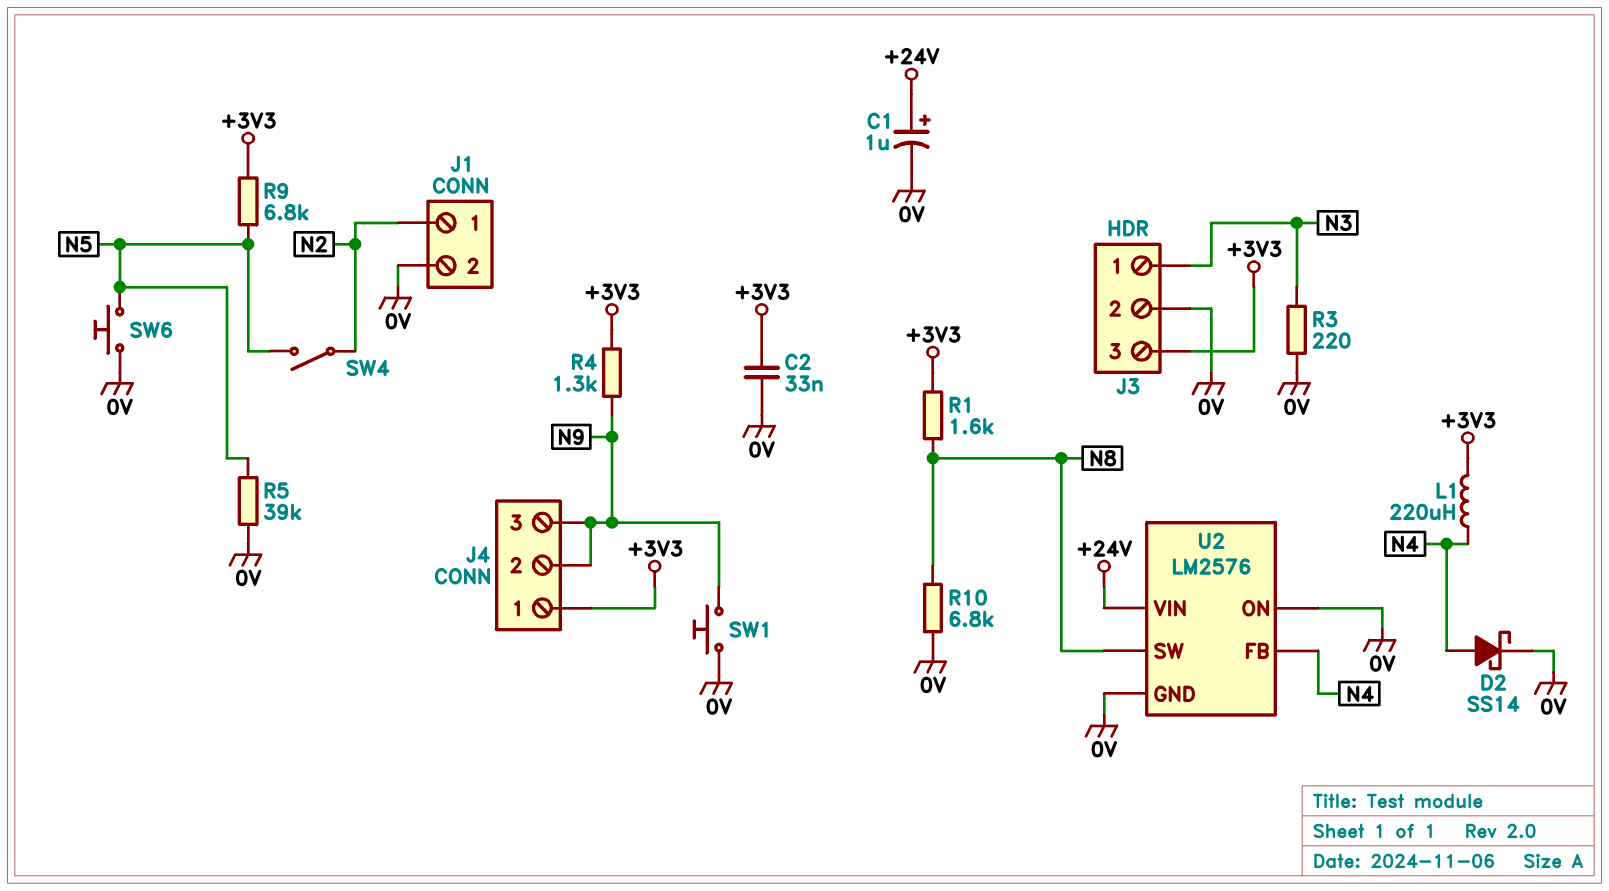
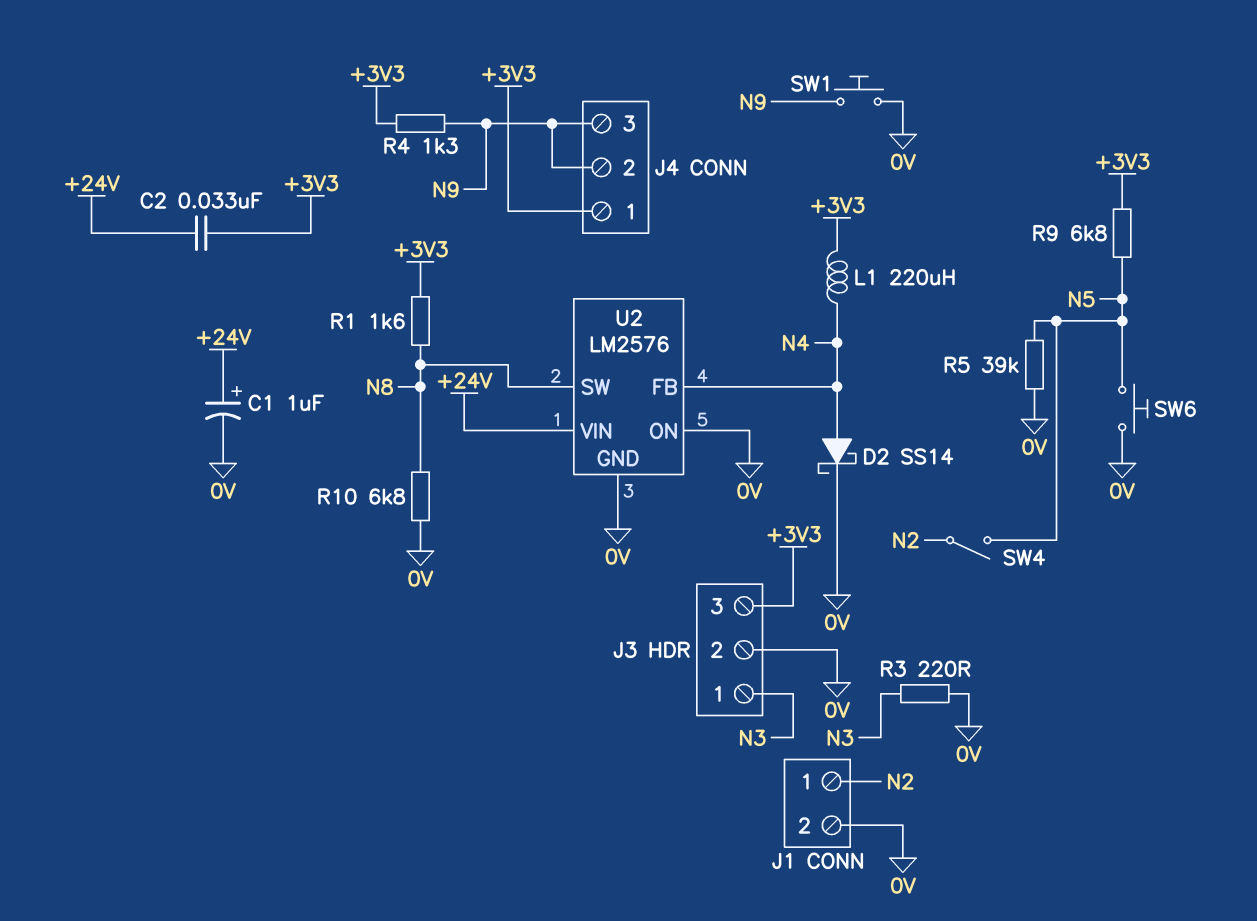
C2: 33nF (+3V3, 0V) -> 33nF (+3V3, +24V)

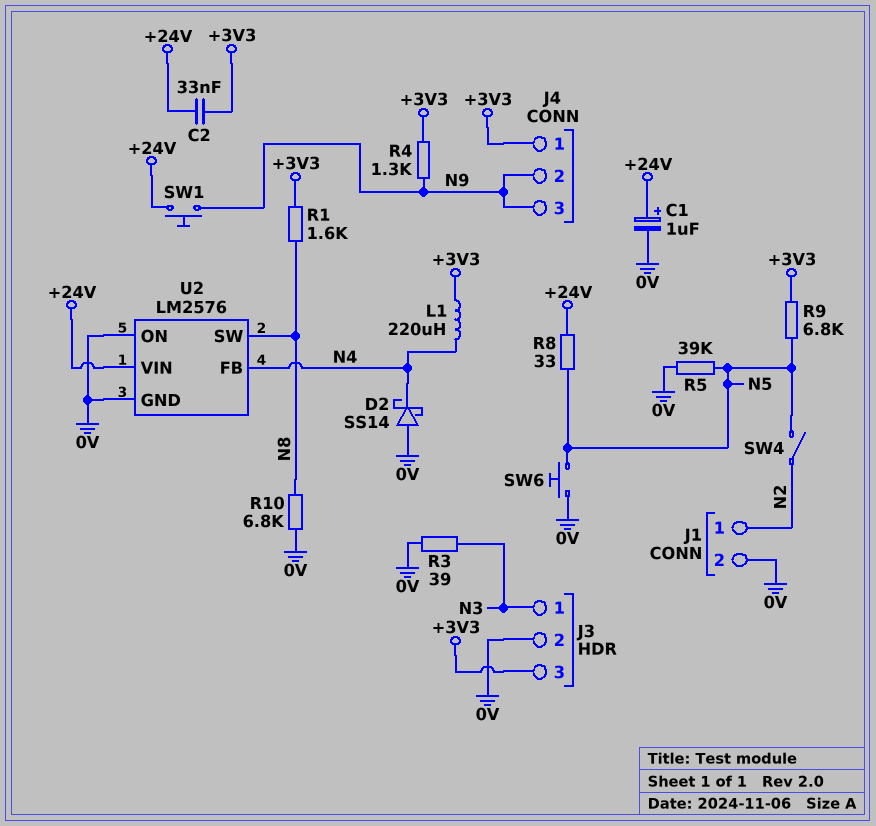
D2: schottky SS14 (A N4, K 0V) -> schottky SS14 (A 0V, K N4)
R3: 220 (0V, N3) -> 39 (0V, N3)
R8: none -> 33 (+24V, N5)
SW1: button (0V, N9) -> button (+24V, N9)

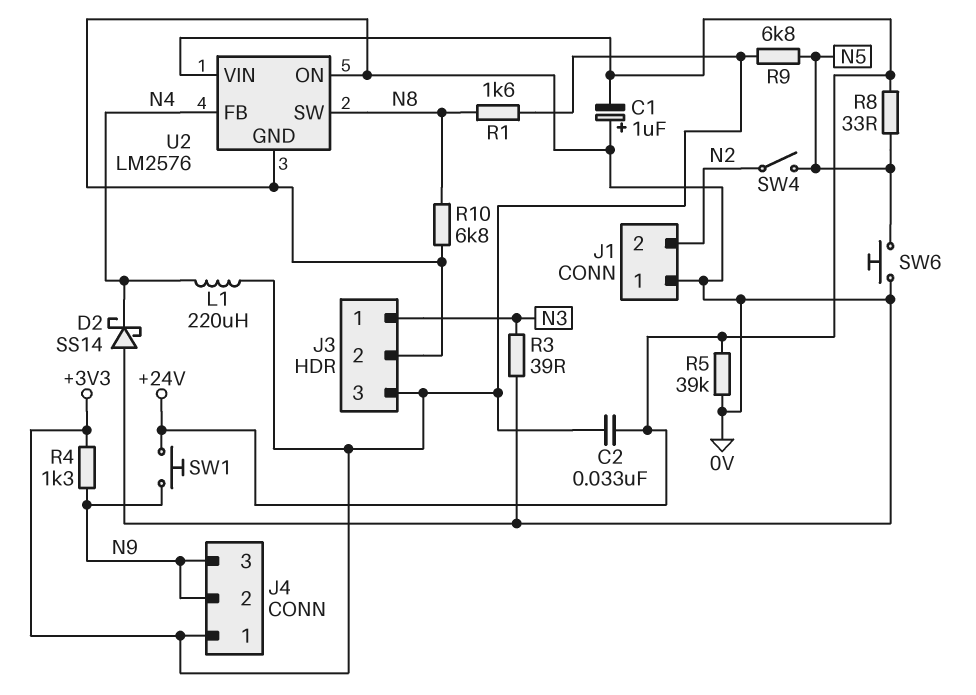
C1: 1uF (plus +24V, minus 0V) -> 1uF (plus 0V, minus +24V)
J1 pin 1: N2 -> 0V
J1 pin 2: 0V -> N2
R5: 39k (0V, N5) -> 39k (+24V, 0V)

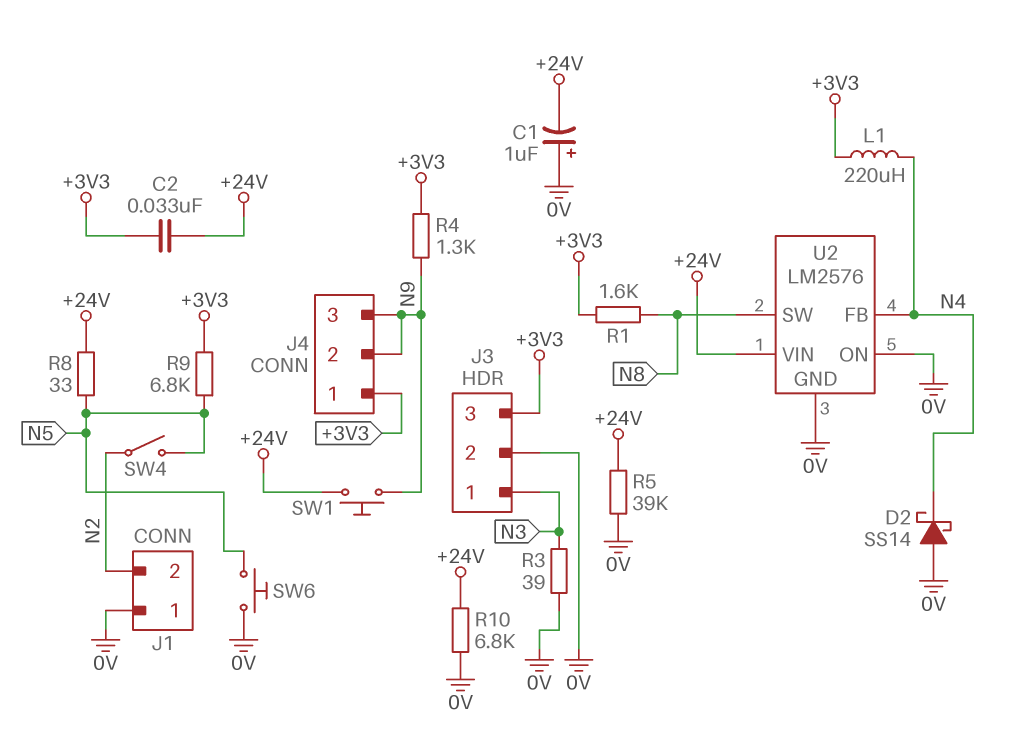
R10: 6.8k (0V, N8) -> 6.8k (+24V, 0V)

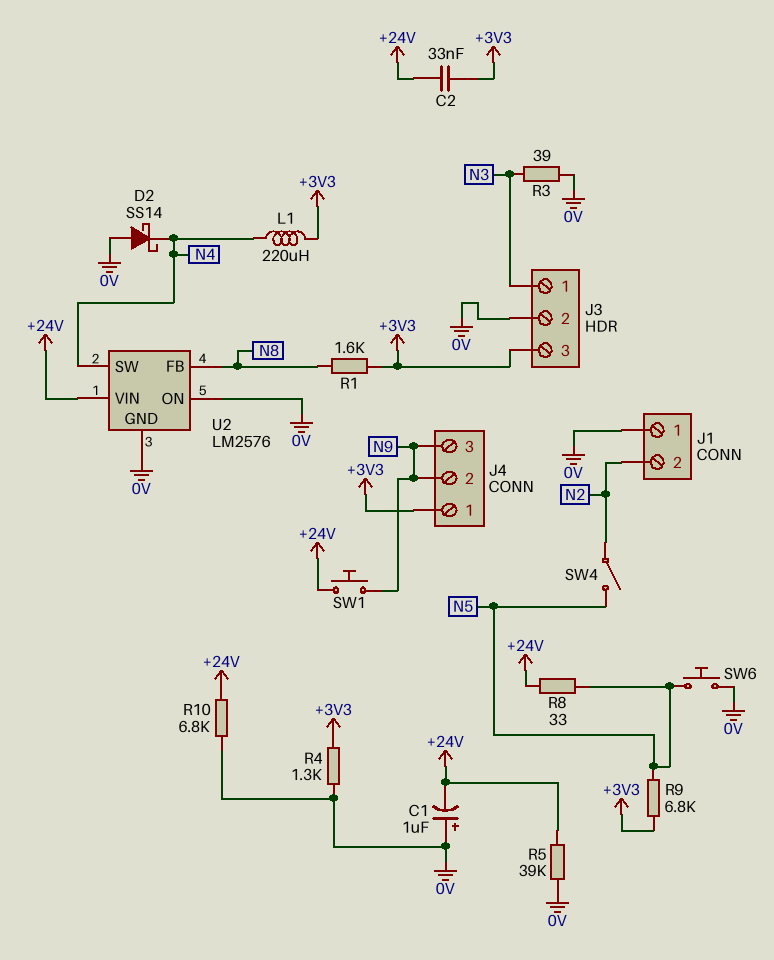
R4: 1.3k (+3V3, N9) -> 1.3k (+3V3, 0V)
U2 pin FB: N4 -> N8
U2 pin SW: N8 -> N4

